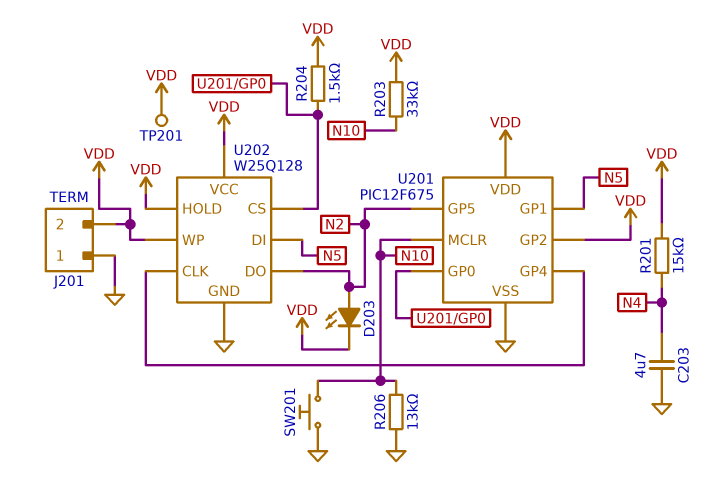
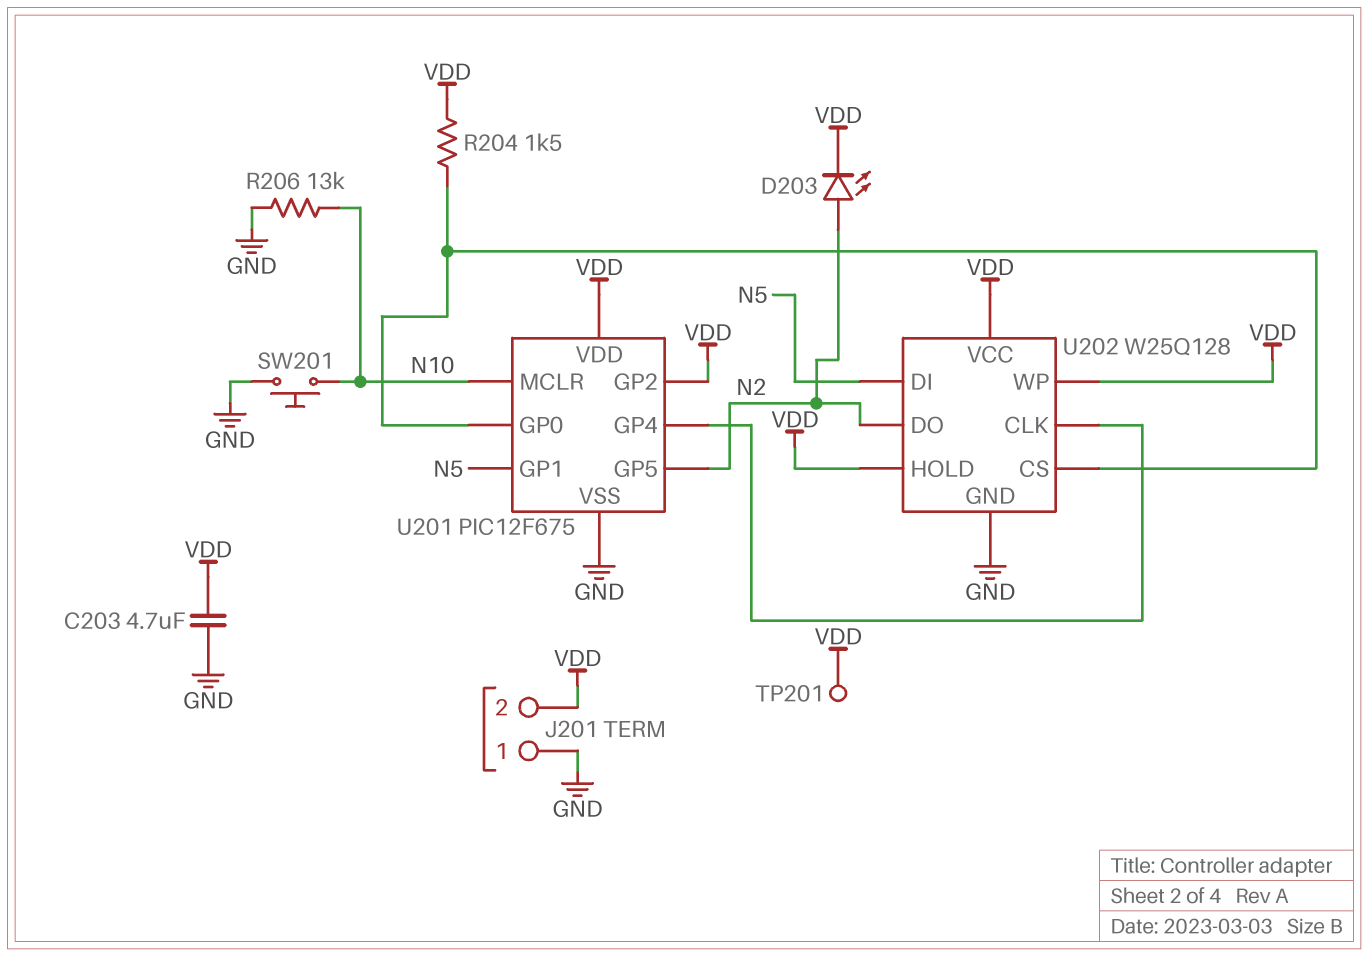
C203: 4.7uF (GND, N4) -> 4.7uF (GND, VDD)
R201: 15k (N4, VDD) -> none
R203: 33k (N10, VDD) -> none

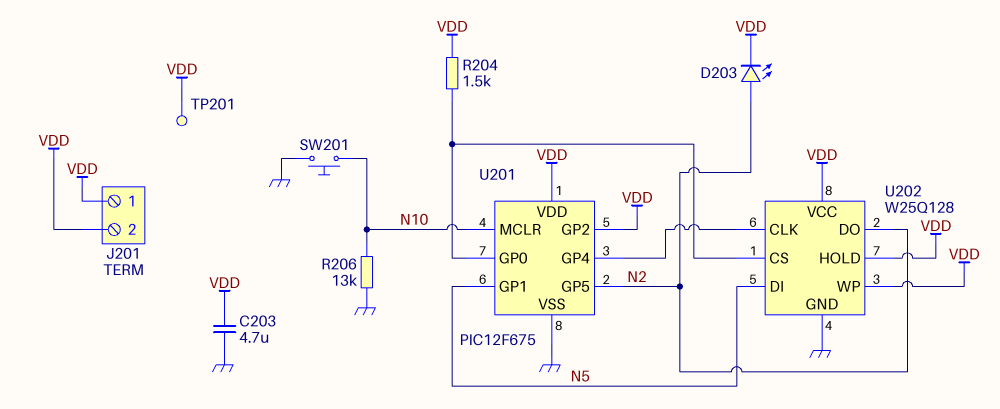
J201 pin 1: GND -> VDD

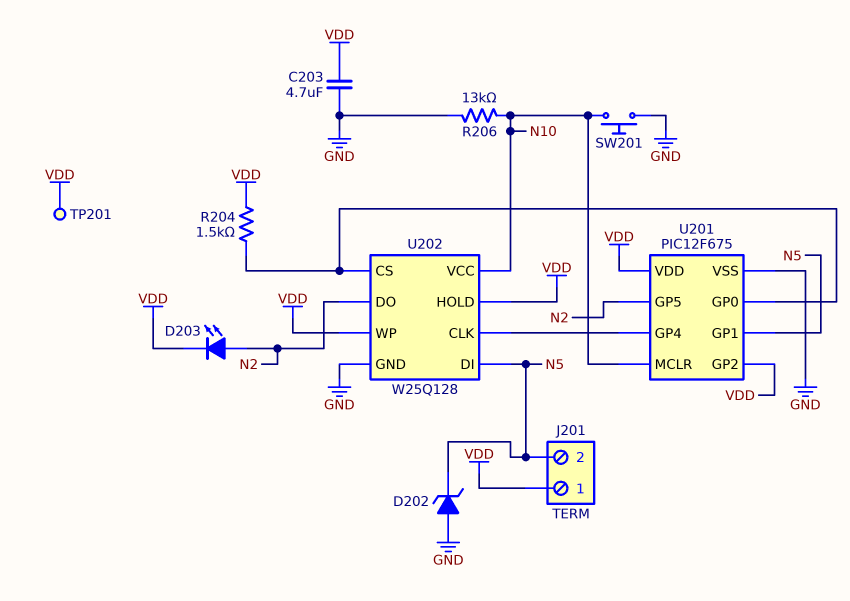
D202: none -> zener (A GND, K N5)
J201 pin 2: VDD -> N5
U202 pin VCC: VDD -> N10

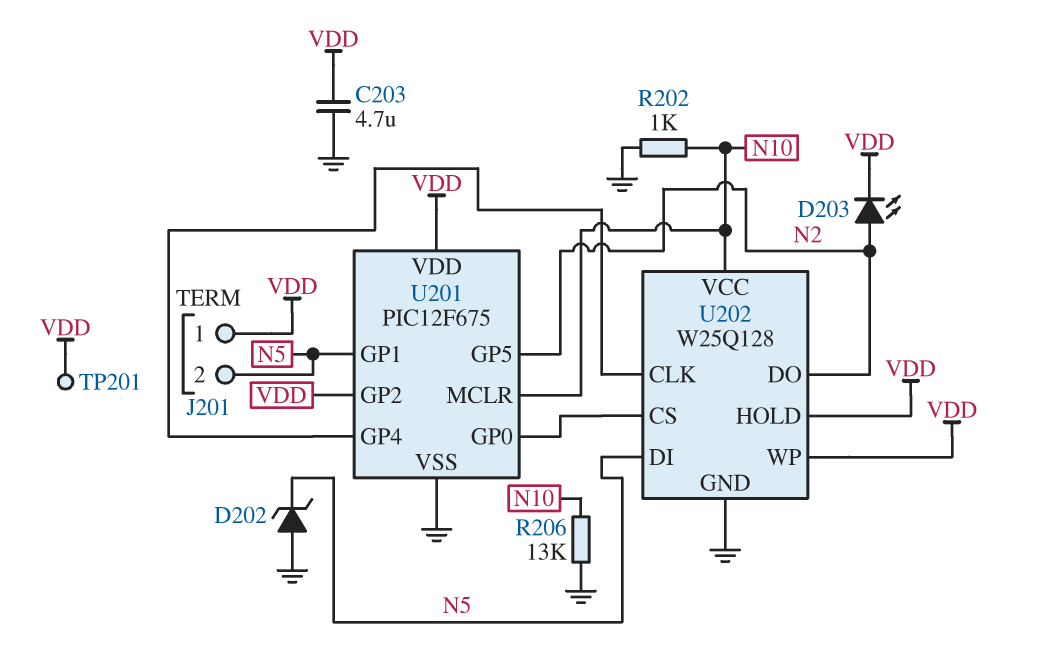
R202: none -> 1k (GND, N10)
R204: 1.5k (U201/GP0, VDD) -> none
SW201: button (GND, N10) -> none

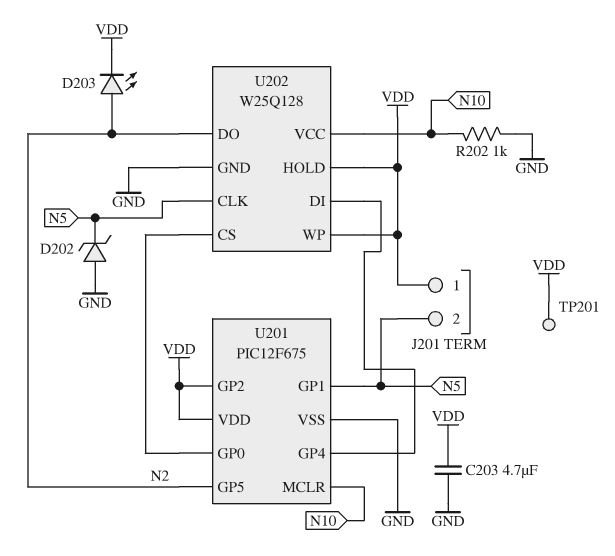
R206: 13k (GND, N10) -> none
U202 pin CLK: U201/GP4 -> N5
U202 pin DI: N5 -> U201/GP4

